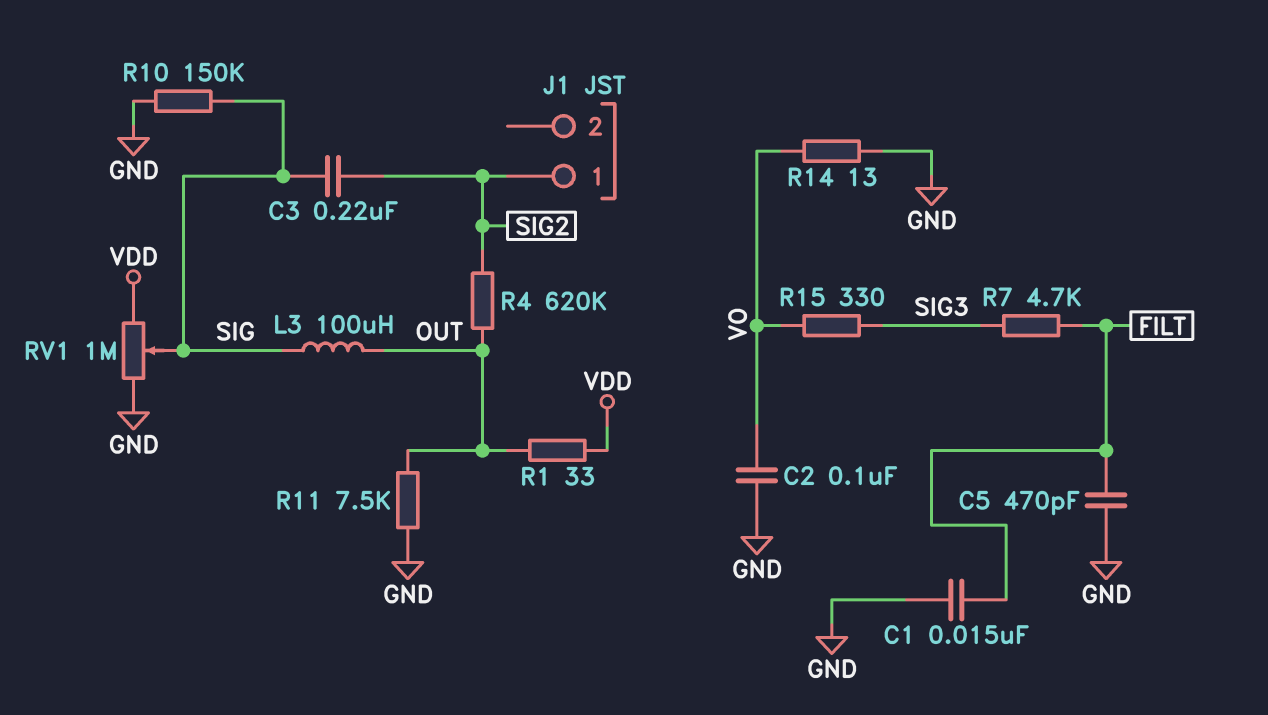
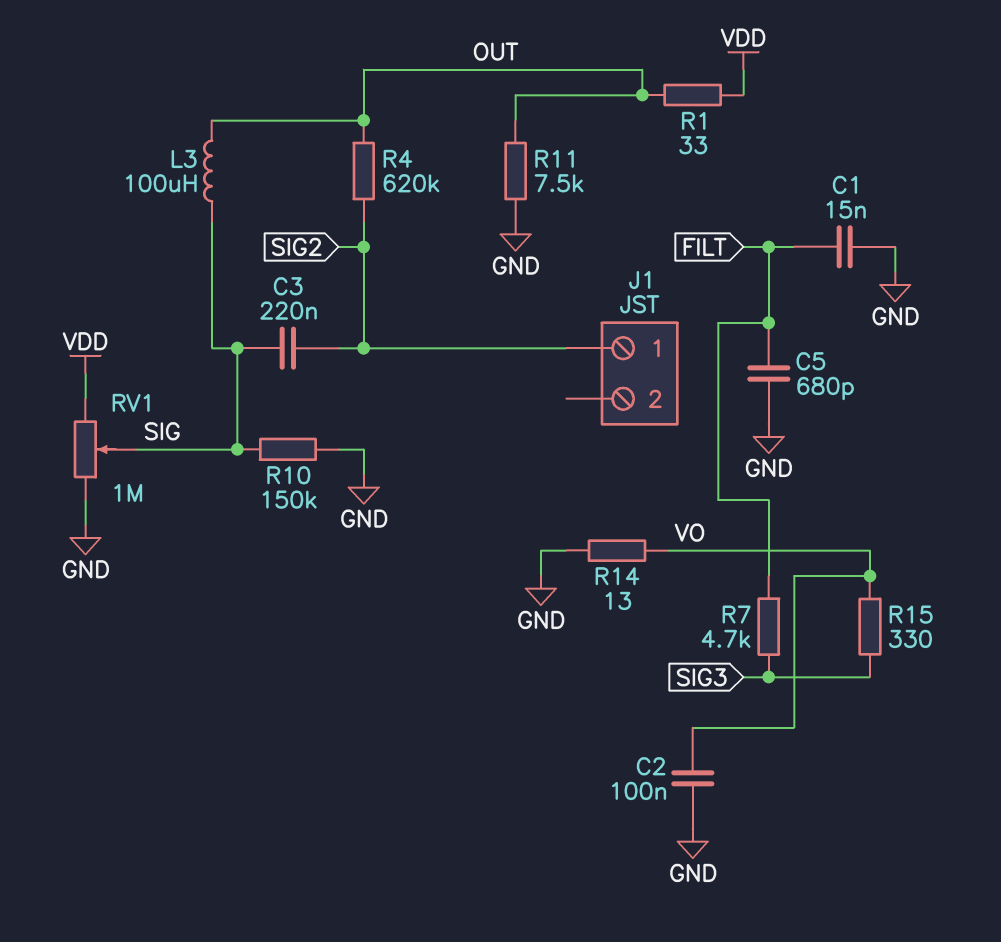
C5: 470pF (FILT, GND) -> 680pF (FILT, GND)

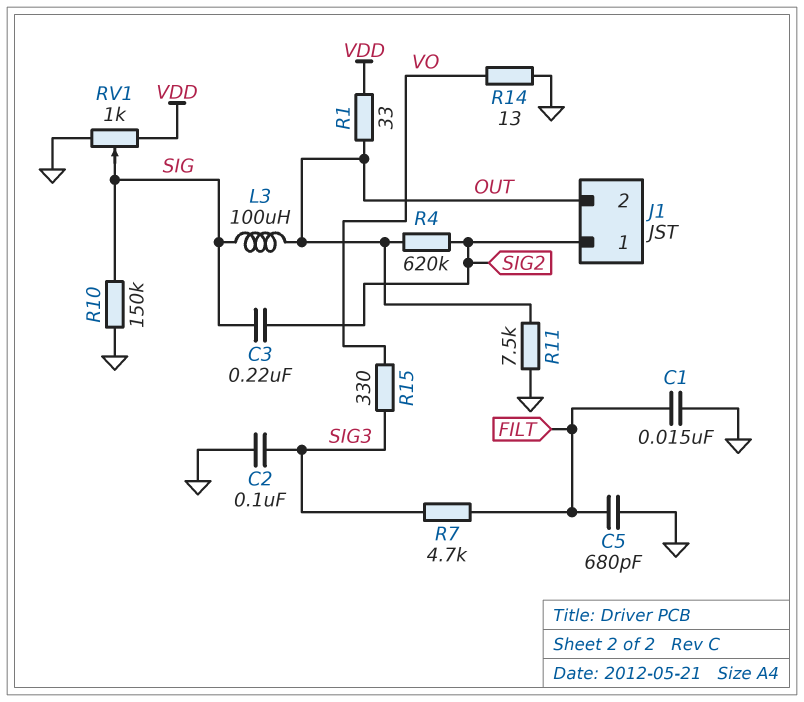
C2: 100nF (GND, VO) -> 100nF (GND, SIG3)
J1 pin 2: none -> OUT
RV1: 1M (GND, VDD, wiper SIG) -> 1k (GND, VDD, wiper SIG)

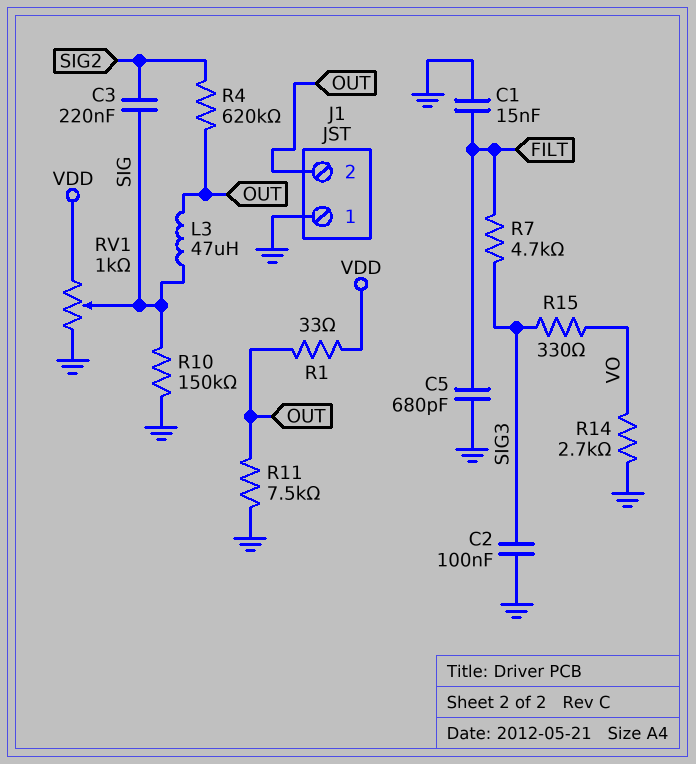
J1 pin 1: SIG2 -> GND
L3: 100uH (OUT, SIG) -> 47uH (OUT, SIG)
R14: 13 (GND, VO) -> 2.7k (GND, VO)

